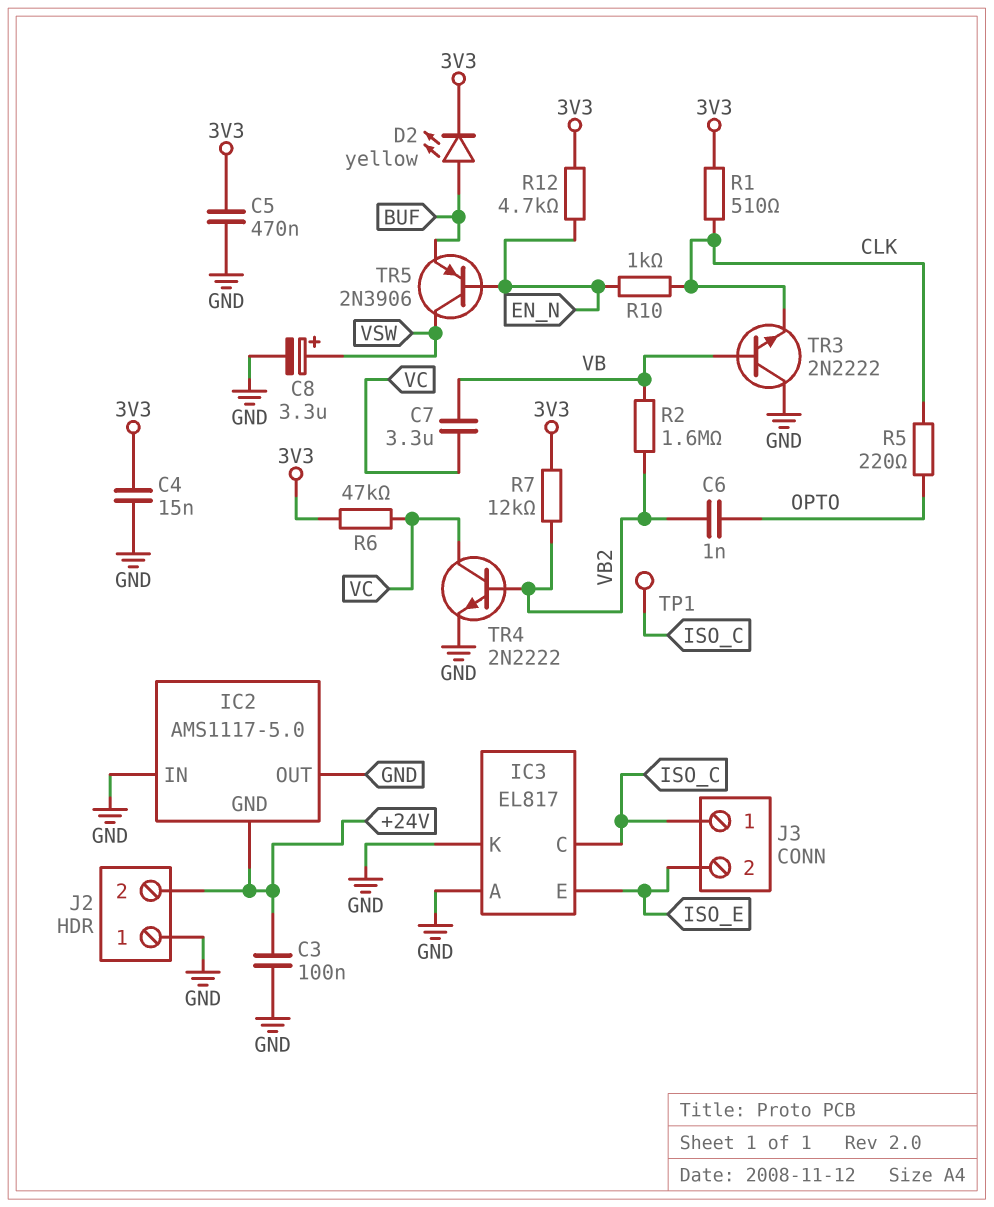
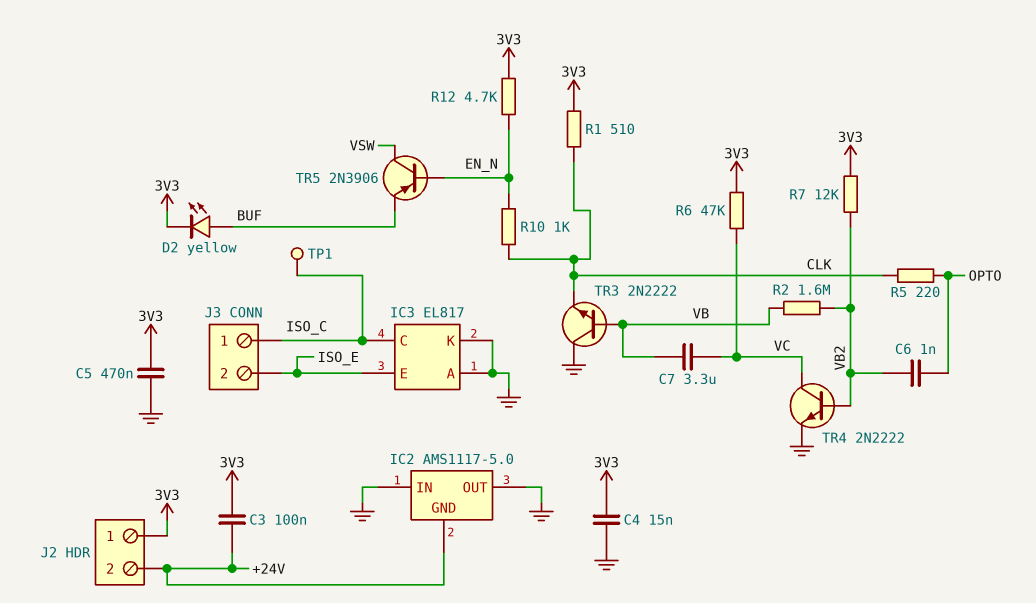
C3: 100nF (+24V, GND) -> 100nF (+24V, 3V3)
C8: 3.3uF (plus VSW, minus GND) -> none
J2 pin 1: GND -> 3V3

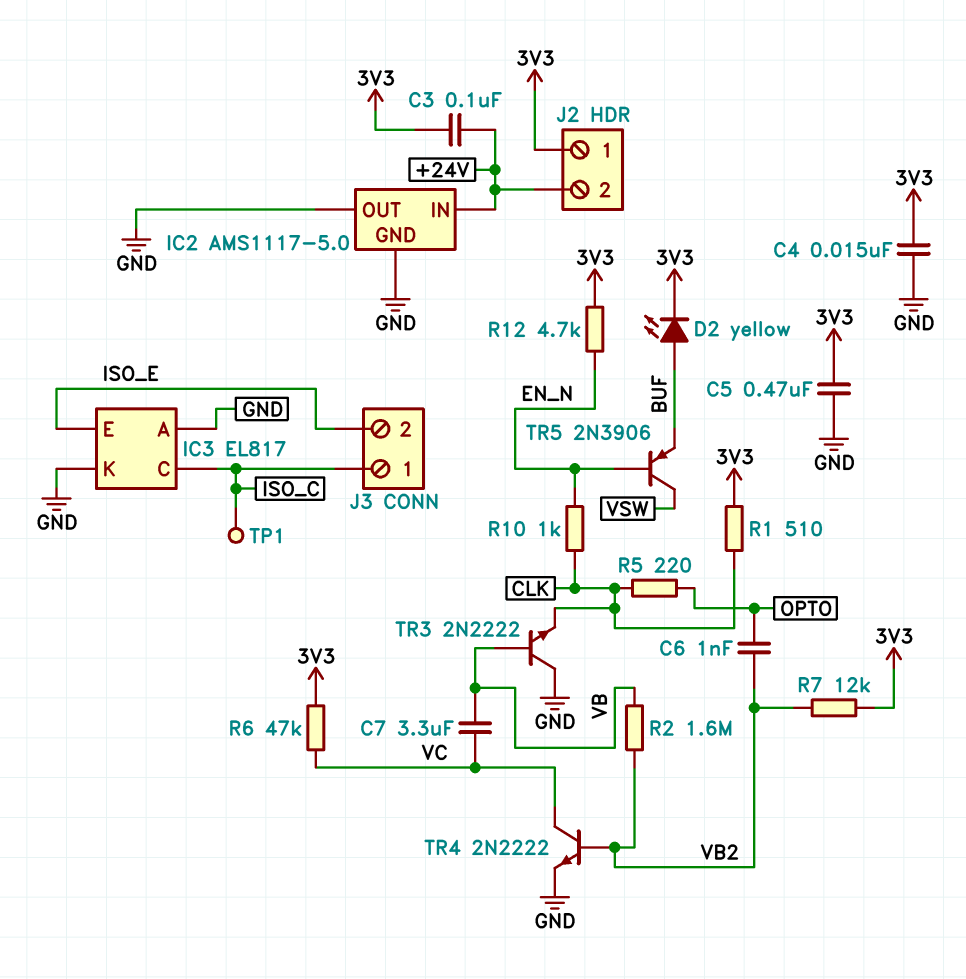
IC2 pin GND: +24V -> GND
IC2 pin IN: GND -> +24V

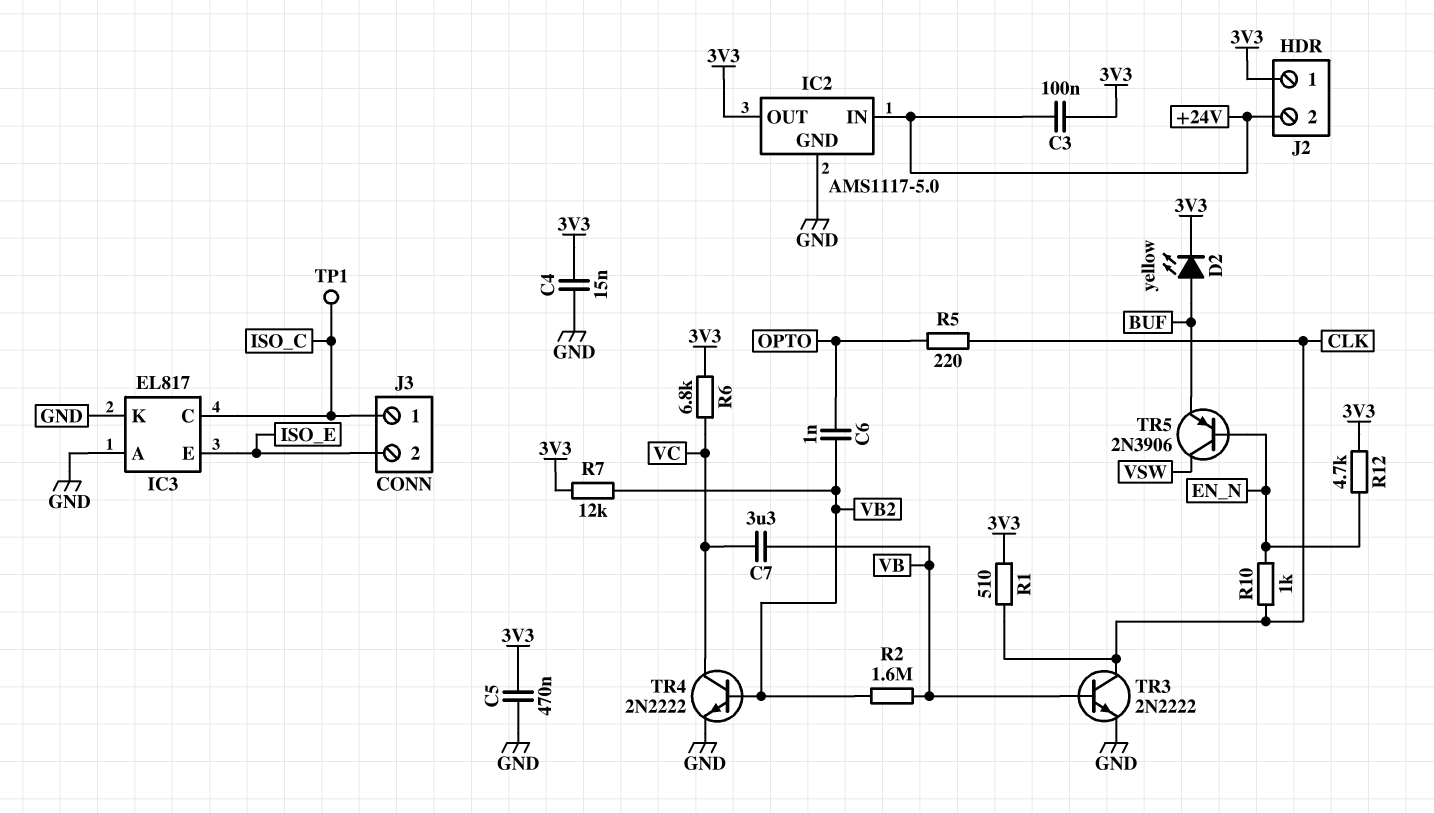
IC2 pin OUT: GND -> 3V3
R6: 47k (3V3, VC) -> 6.8k (3V3, VC)
TR3: NPN 2N2222 (B VB, C GND, E CLK) -> NPN 2N2222 (B VB, C CLK, E GND)

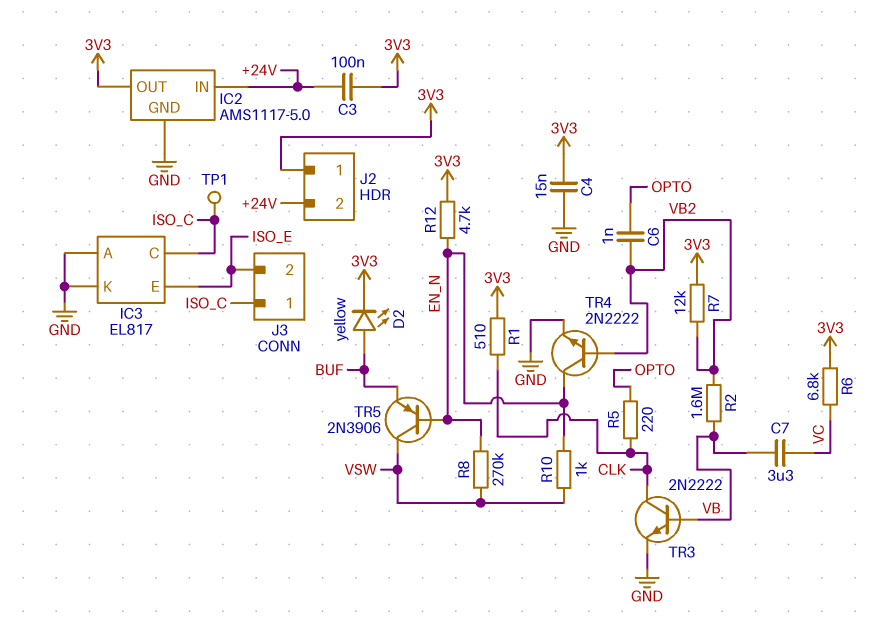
C5: 470nF (3V3, GND) -> none
R8: none -> 270k (EN_N, VSW)
R10: 1k (CLK, EN_N) -> 1k (EN_N, VSW)
TR4: NPN 2N2222 (B VB2, C VC, E GND) -> NPN 2N2222 (B VB2, C EN_N, E GND)

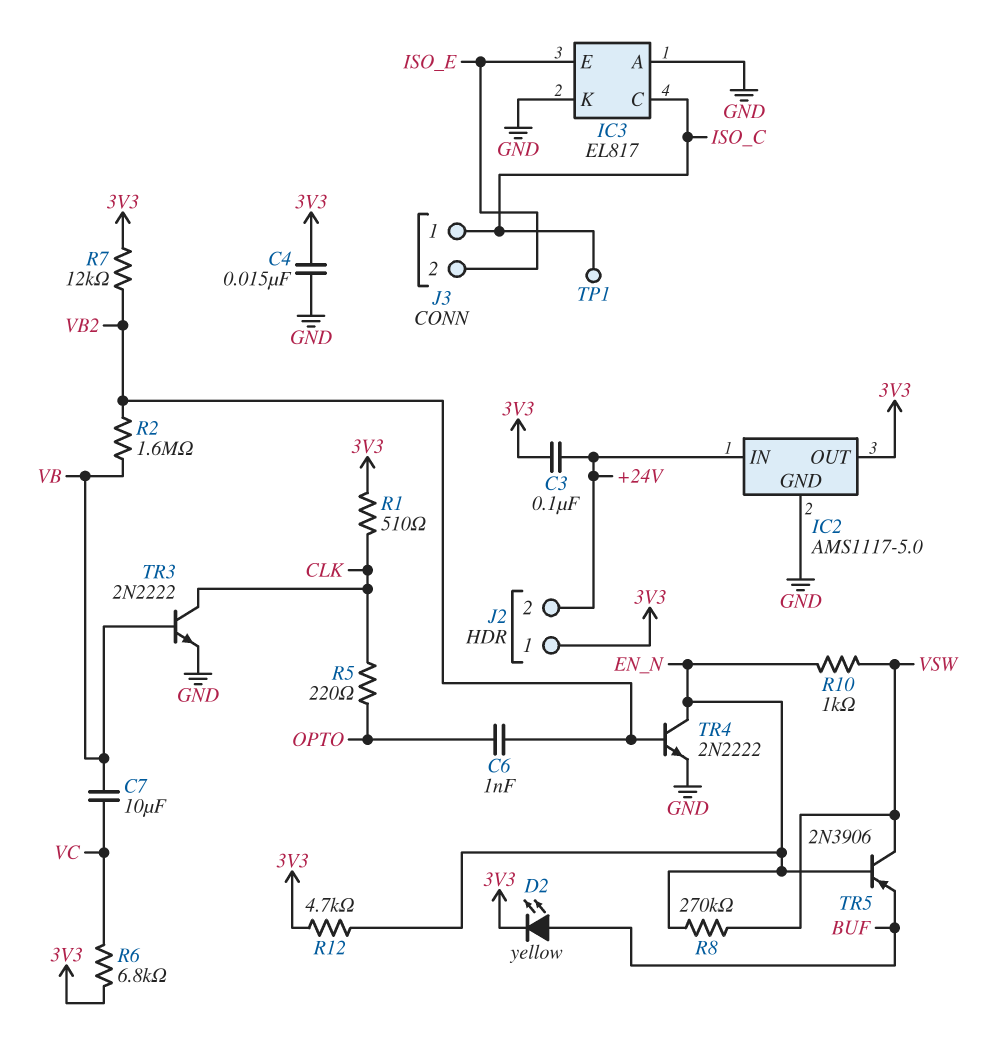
C7: 3.3uF (VB, VC) -> 10uF (VB, VC)

